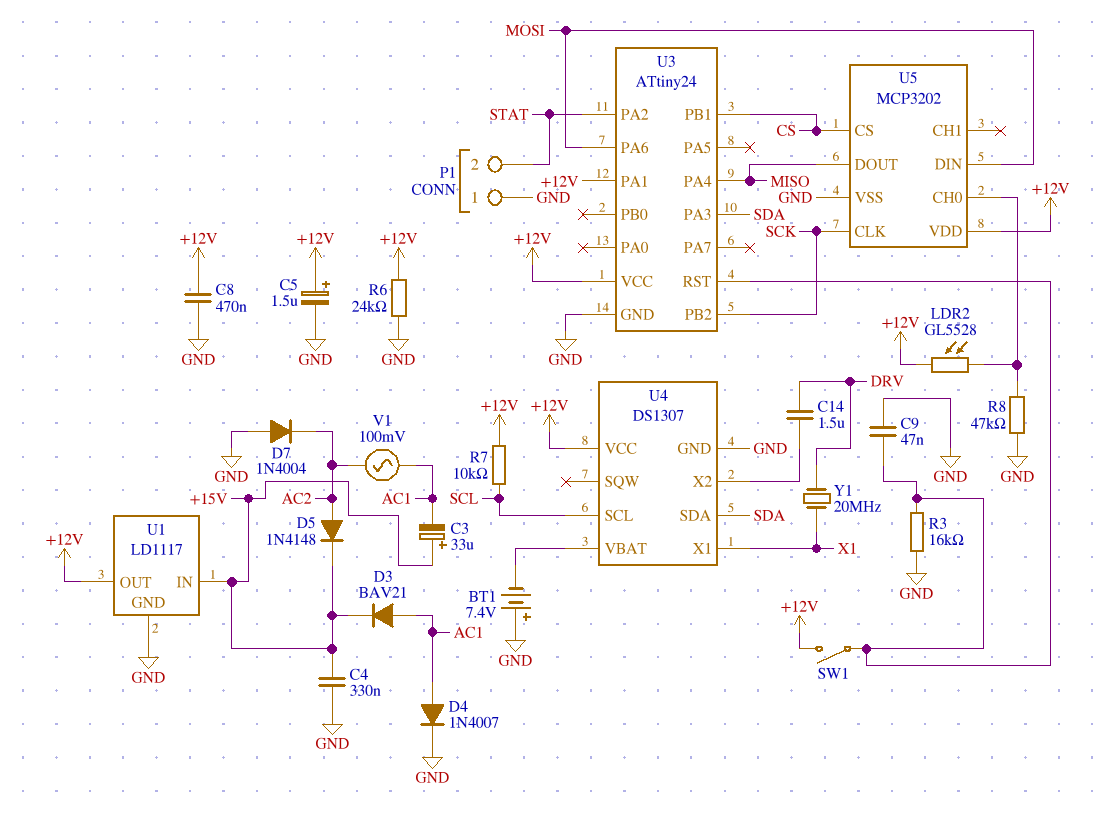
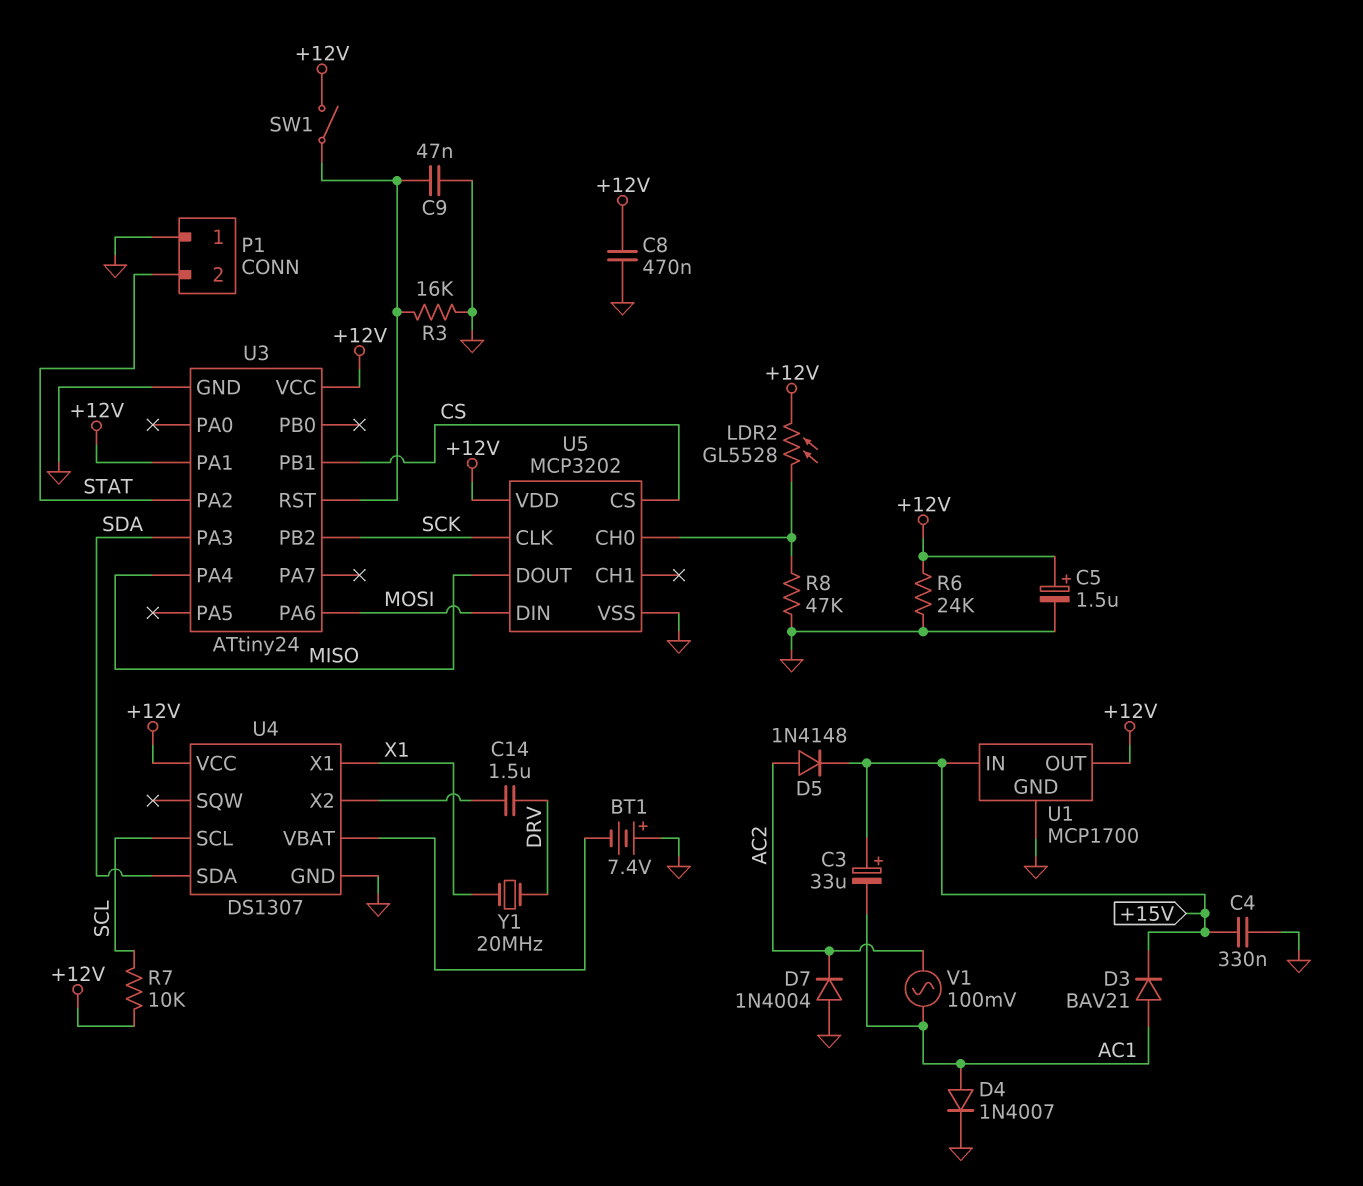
U1: LD1117 -> MCP1700

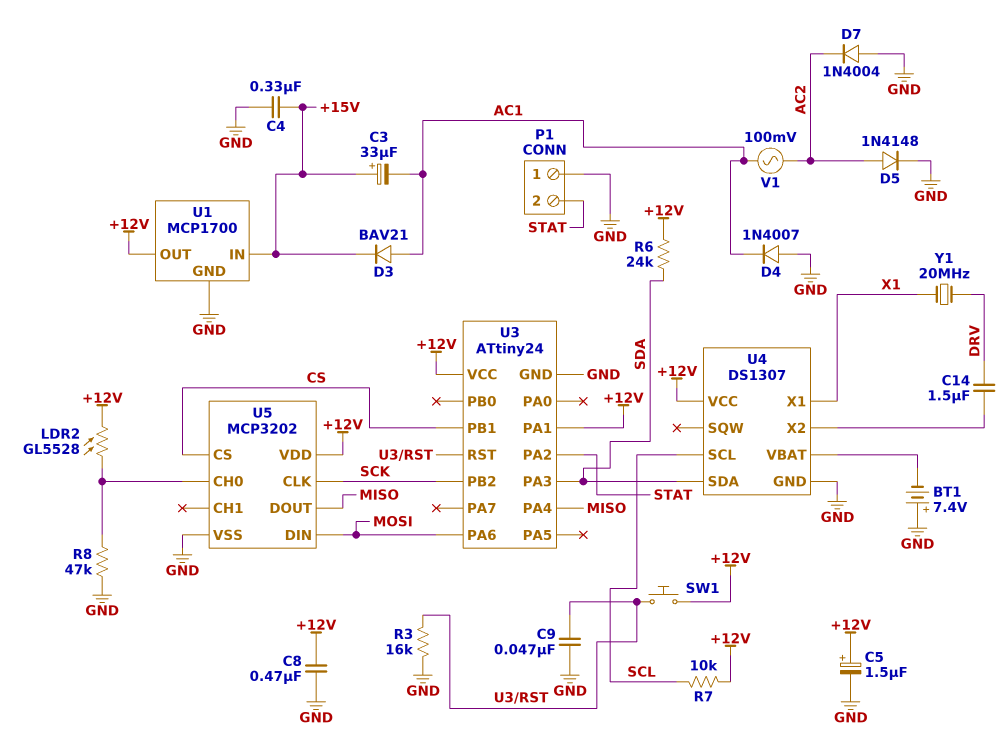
D4: diode 1N4007 (A AC1, K GND) -> diode 1N4007 (A GND, K AC1)
D5: diode 1N4148 (A AC2, K +15V) -> diode 1N4148 (A AC2, K GND)
R6: 24k (+12V, GND) -> 24k (+12V, SDA)
SW1: switch (+12V, U3/RST) -> button (+12V, U3/RST)

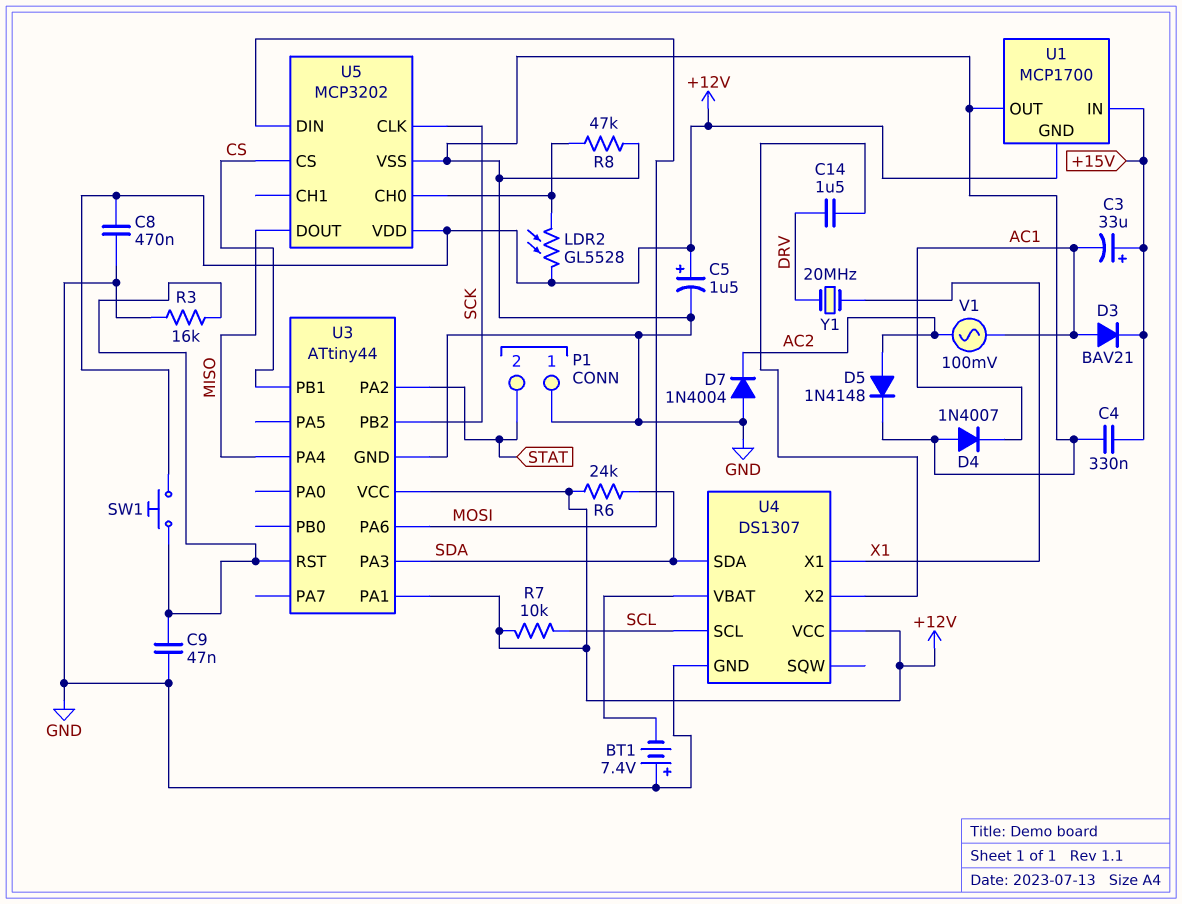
U1 pin GND: GND -> +12V
U1 pin OUT: +12V -> GND
U3: ATtiny24 -> ATtiny44

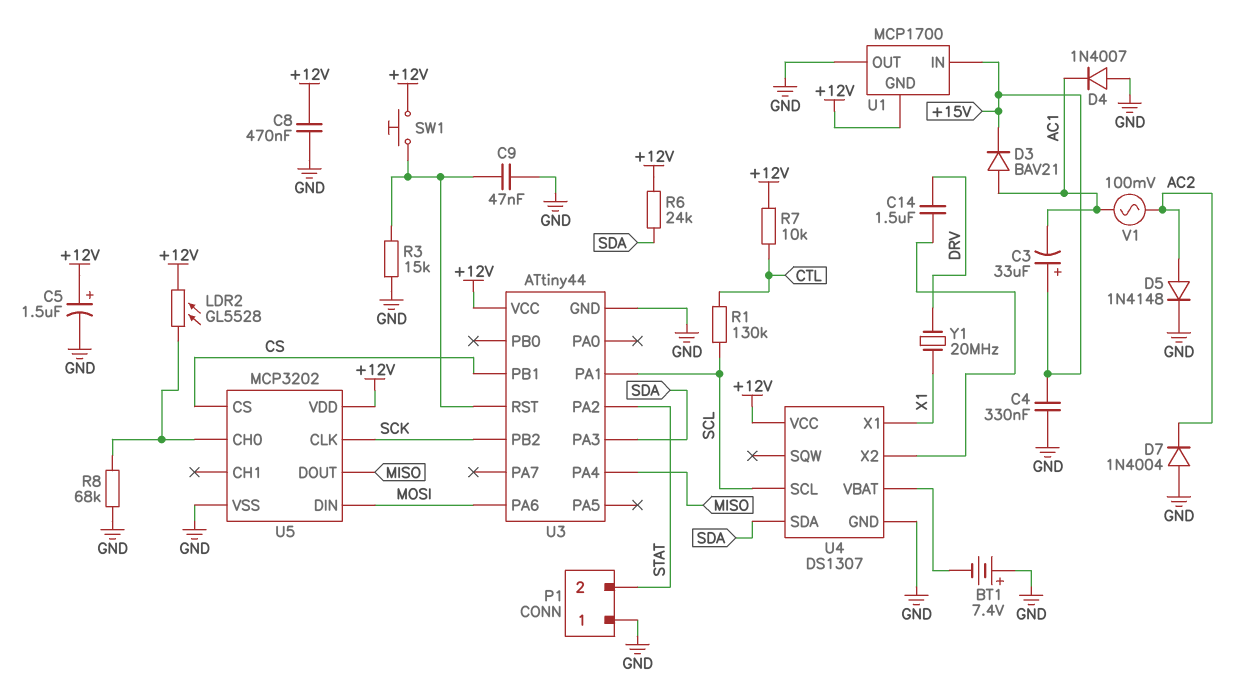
R1: none -> 130k (CTL, SCL)
R3: 16k (GND, U3/RST) -> 15k (GND, U3/RST)
R7: 10k (+12V, SCL) -> 10k (+12V, CTL)
R8: 47k (GND, U5/CH0) -> 68k (GND, U5/CH0)
U3 pin PA1: +12V -> SCL

